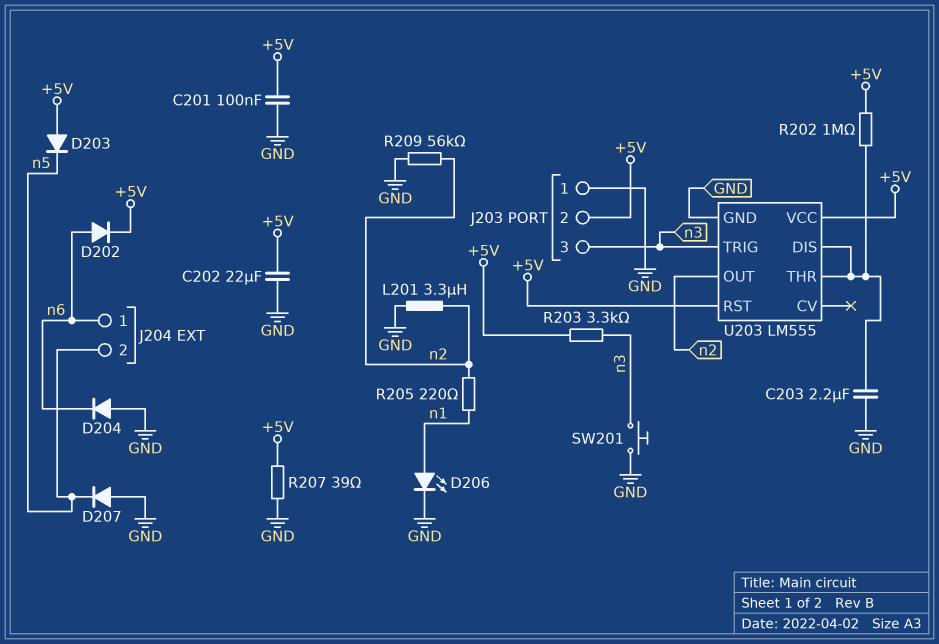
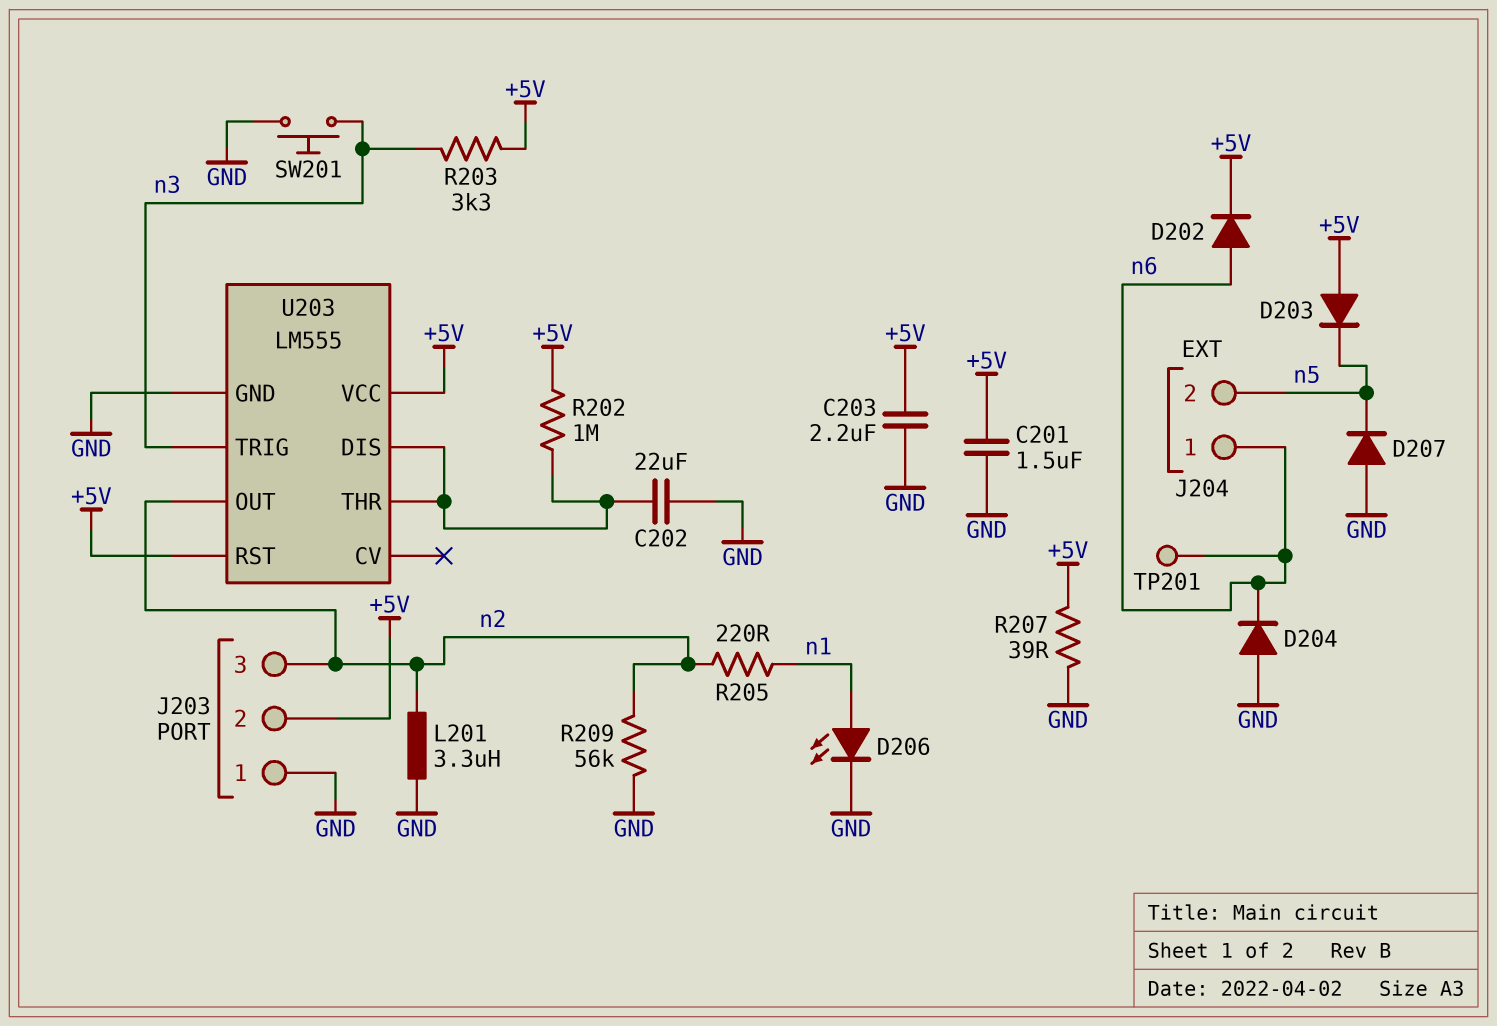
C201: 100nF (+5V, GND) -> 1.5uF (+5V, GND)
C202: 22uF (+5V, GND) -> 22uF (GND, U203/DIS)
C203: 2.2uF (GND, U203/DIS) -> 2.2uF (+5V, GND)
J203 pin 3: n3 -> n2
TP201: none -> test point (n6)

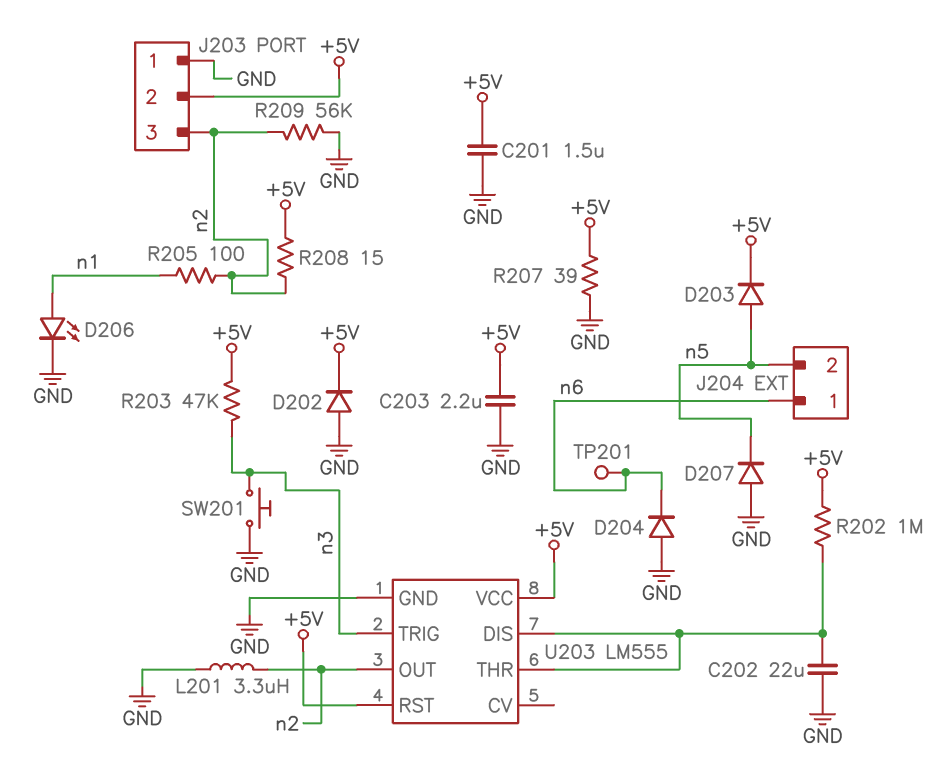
D202: diode (A n6, K +5V) -> diode (A GND, K +5V)
D203: diode (A +5V, K n5) -> diode (A n5, K +5V)
R203: 3.3k (+5V, n3) -> 47k (+5V, n3)
R205: 220 (n1, n2) -> 100 (n1, n2)
R208: none -> 15 (+5V, n2)

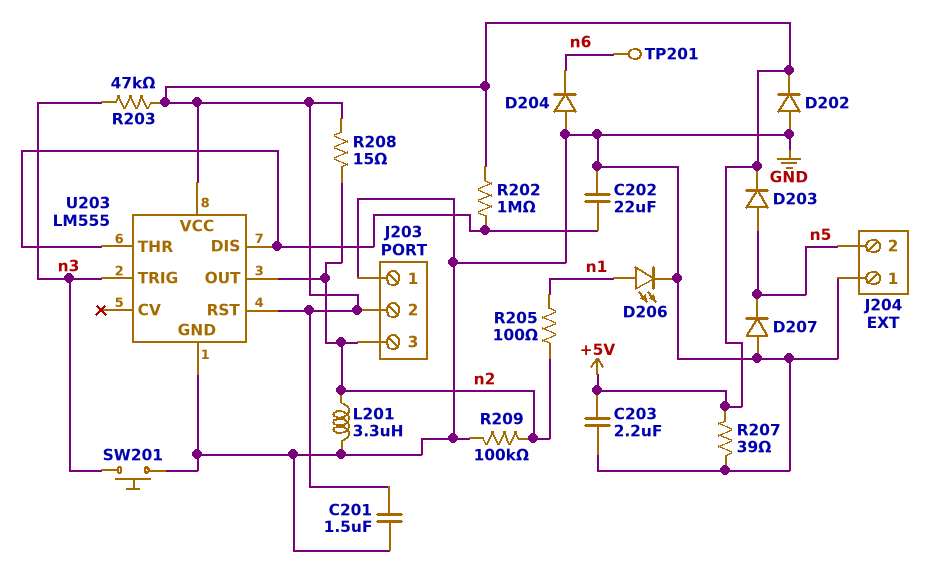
J204 pin 1: n6 -> GND
R209: 56k (GND, n2) -> 100k (GND, n2)

